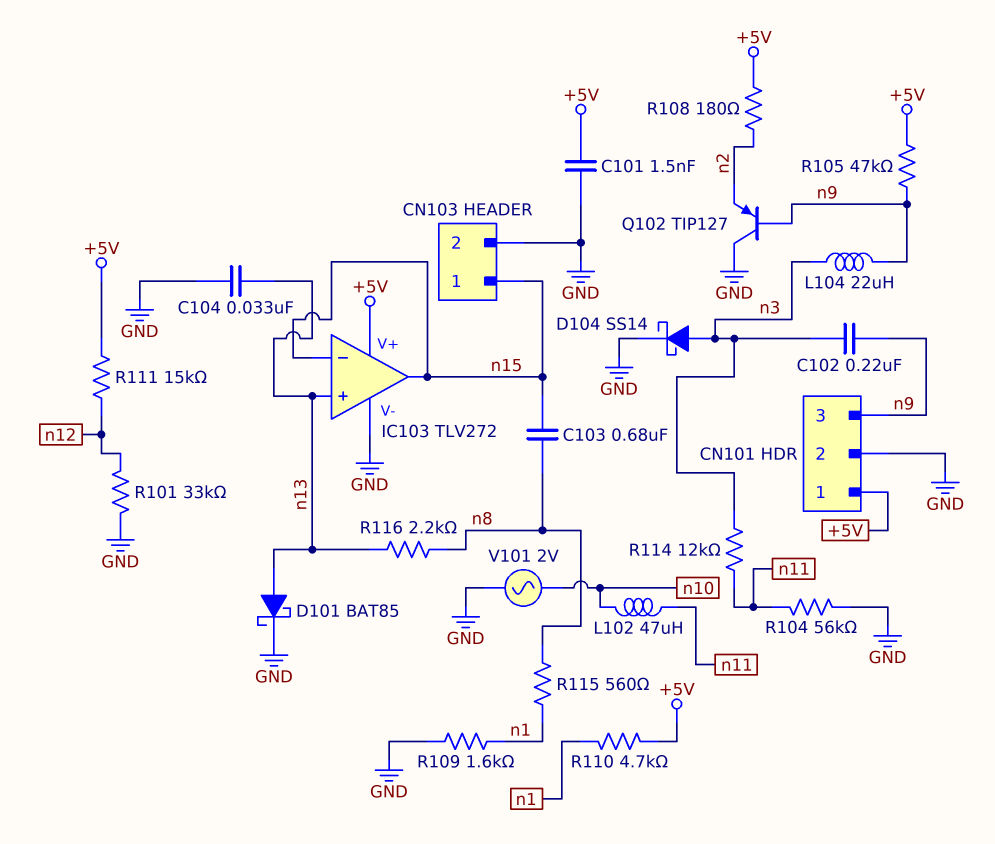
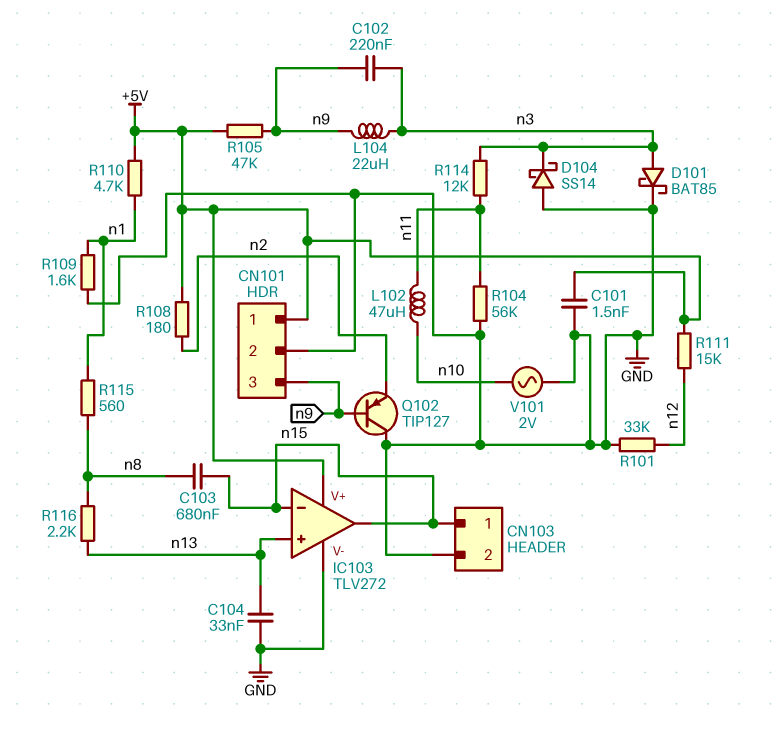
D101: schottky BAT85 (A n13, K GND) -> schottky BAT85 (A n3, K GND)
D104: schottky SS14 (A n3, K GND) -> schottky SS14 (A GND, K n3)

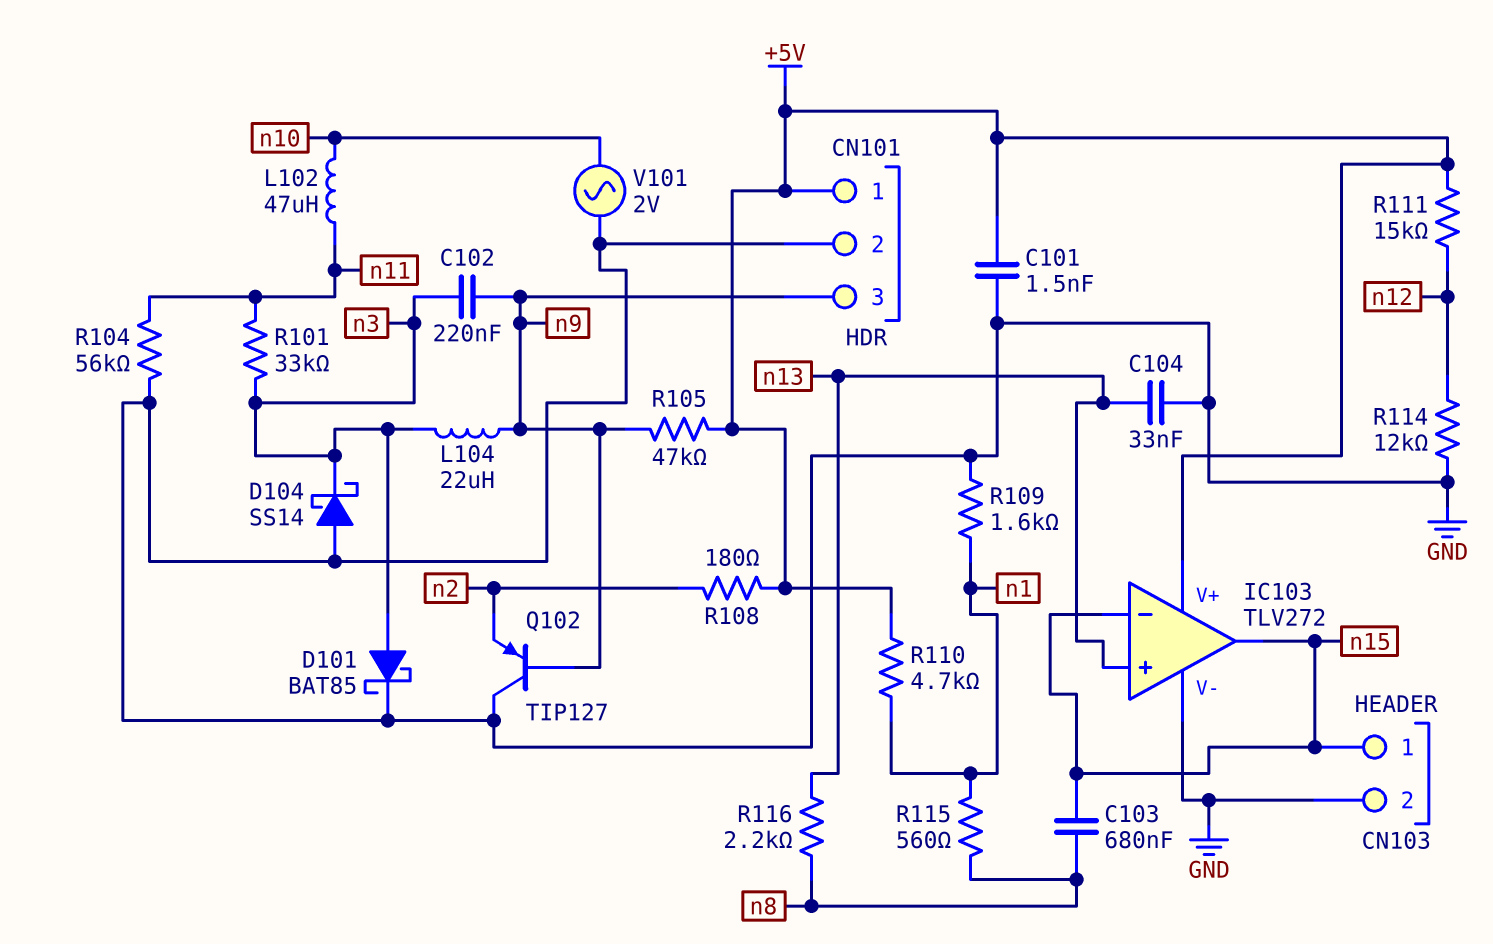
R101: 33k (GND, n12) -> 33k (n3, n11)
R114: 12k (n3, n11) -> 12k (GND, n12)

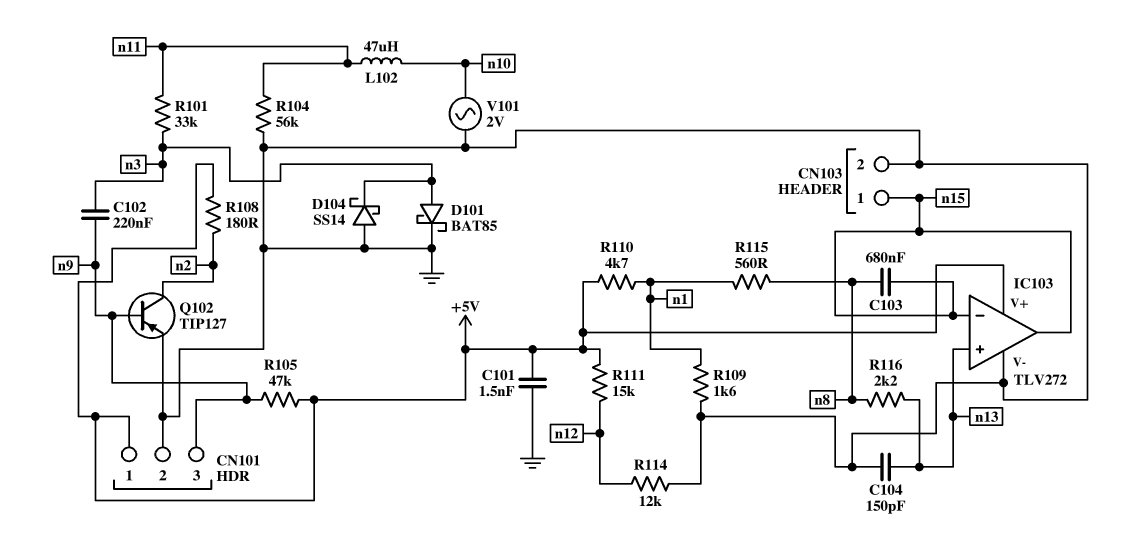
C104: 33nF (GND, n13) -> 150pF (GND, n13)
L104: 22uH (n3, n9) -> none
Q102: PNP TIP127 (B n9, C GND, E n2) -> PNP TIP127 (B n9, C n2, E GND)

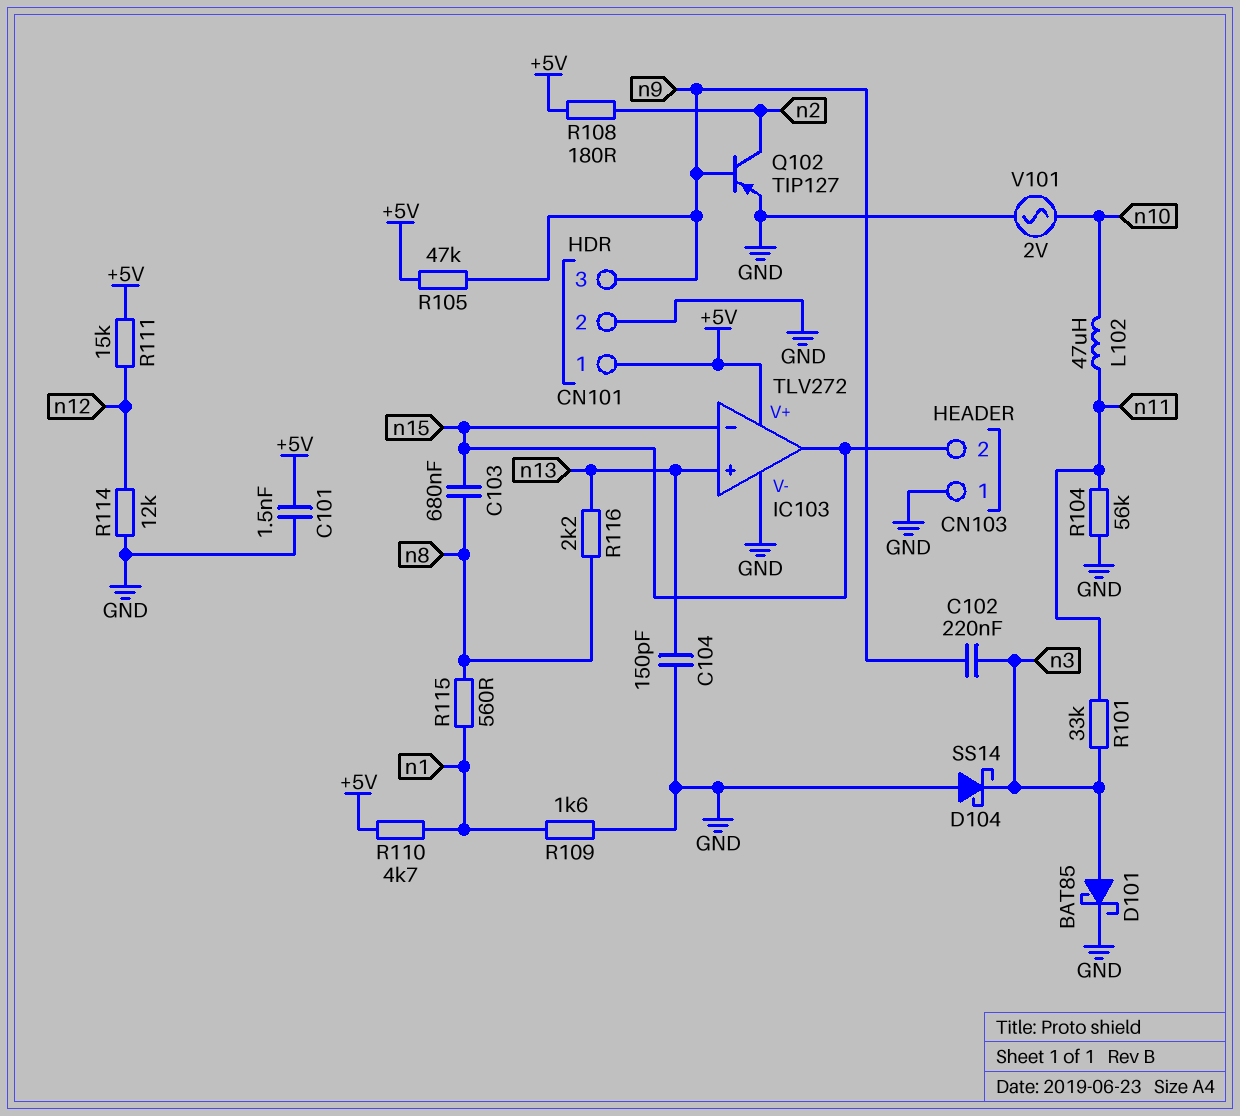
CN103 pin 1: n15 -> GND
CN103 pin 2: GND -> n15

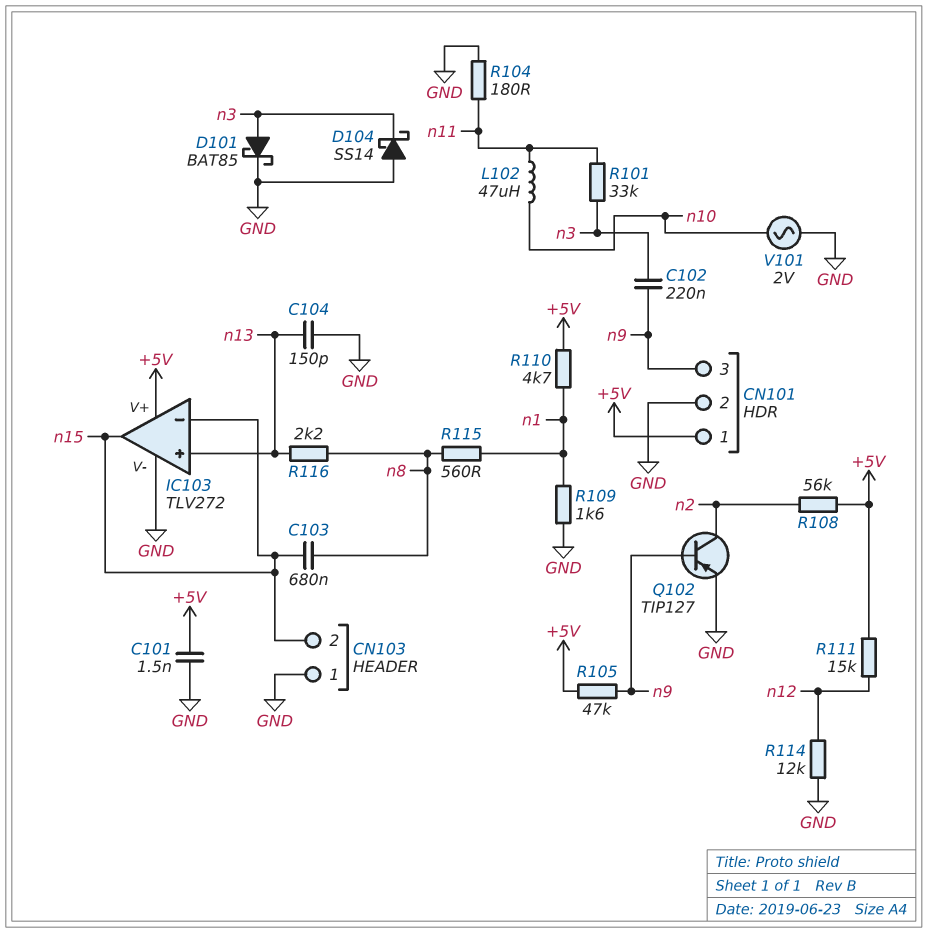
R104: 56k (GND, n11) -> 180 (GND, n11)
R108: 180 (+5V, n2) -> 56k (+5V, n2)

